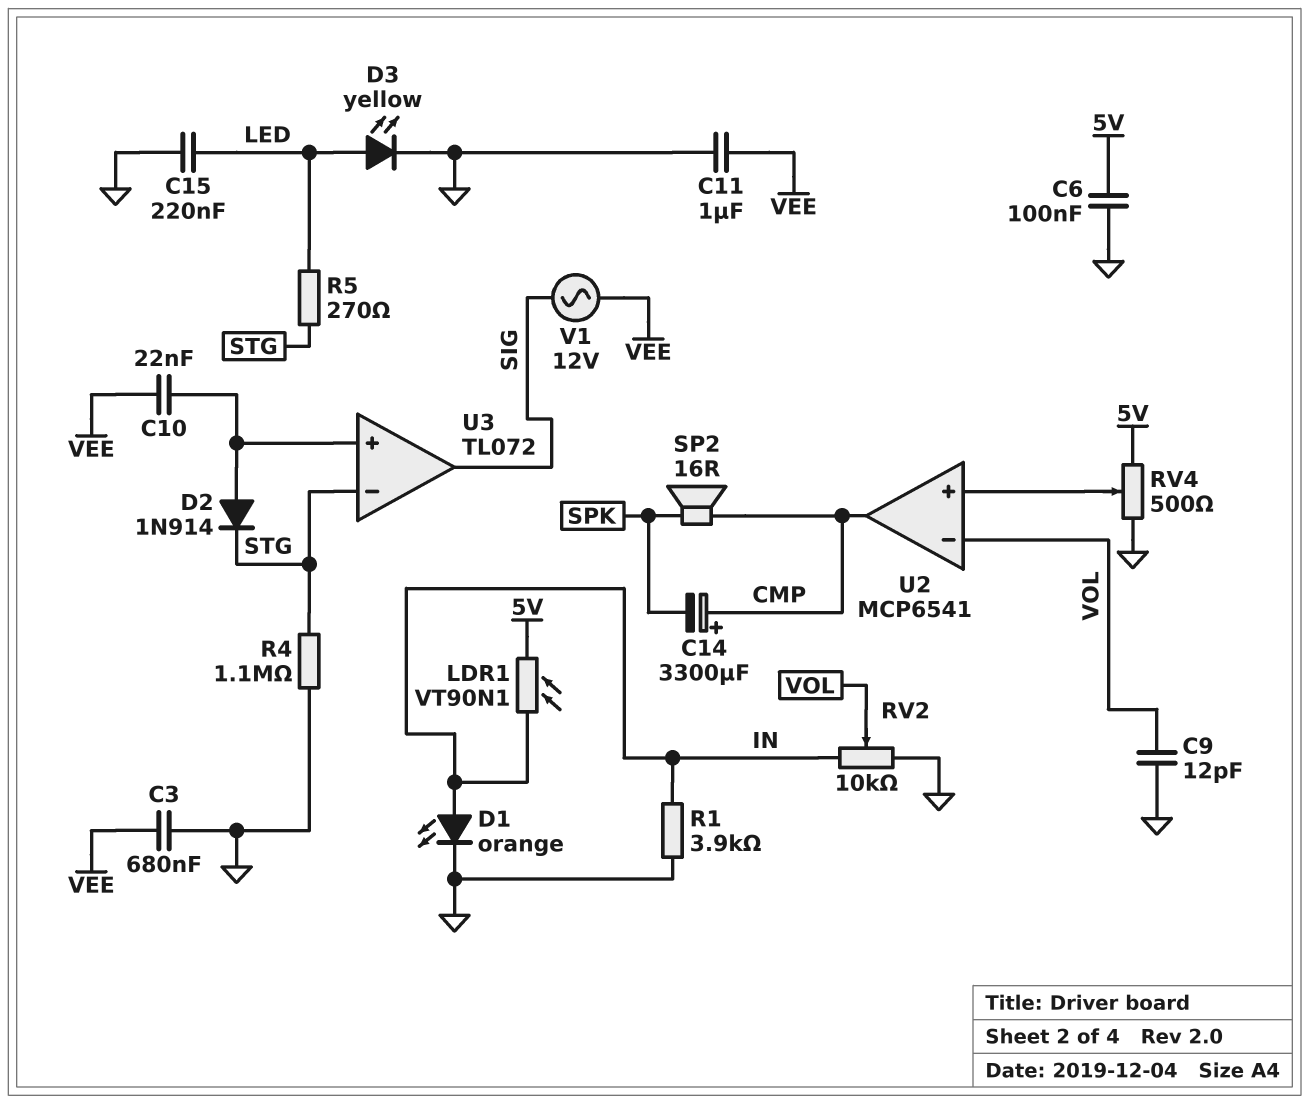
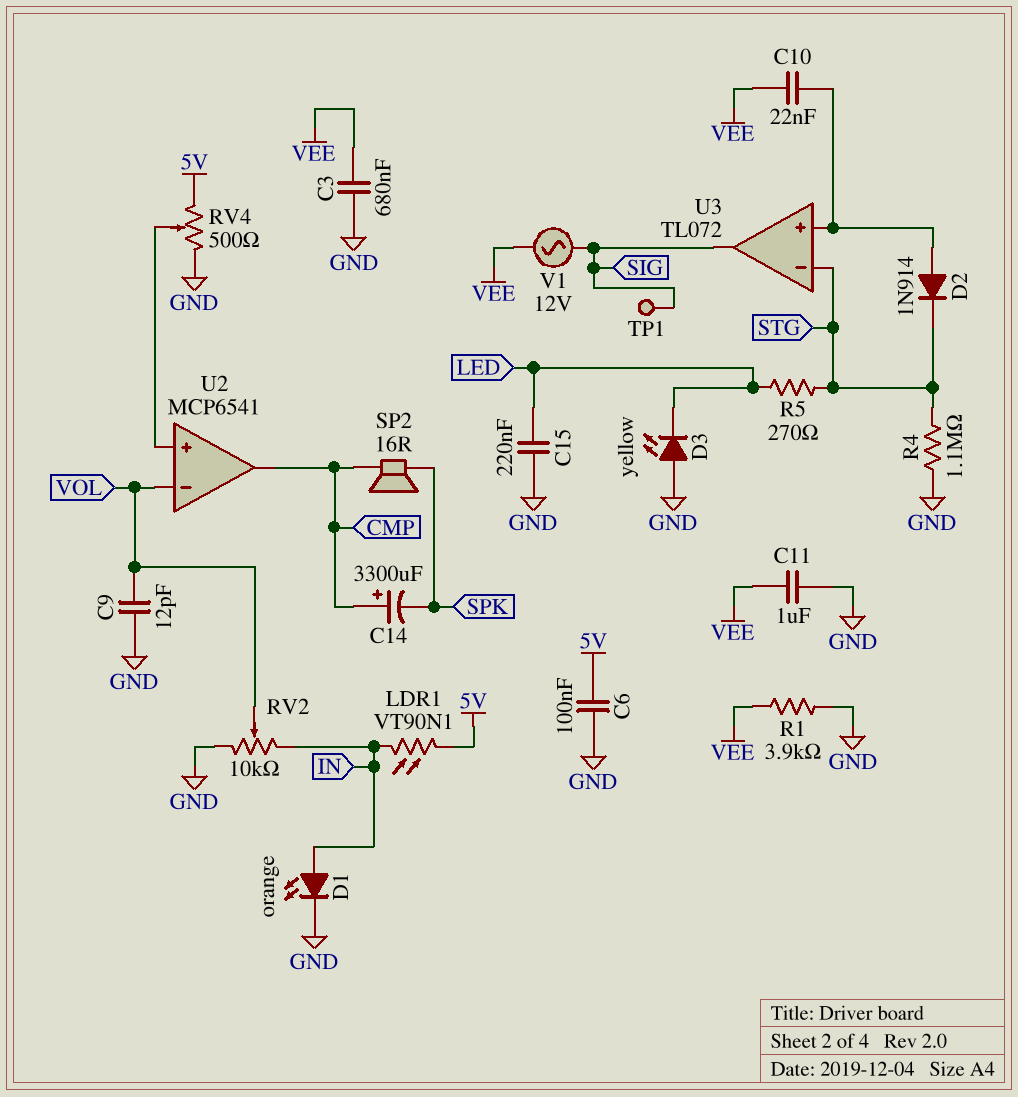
D3: LED yellow (A LED, K GND) -> LED yellow (A GND, K LED)
R1: 3.9k (GND, IN) -> 3.9k (GND, VEE)
TP1: none -> test point (SIG)

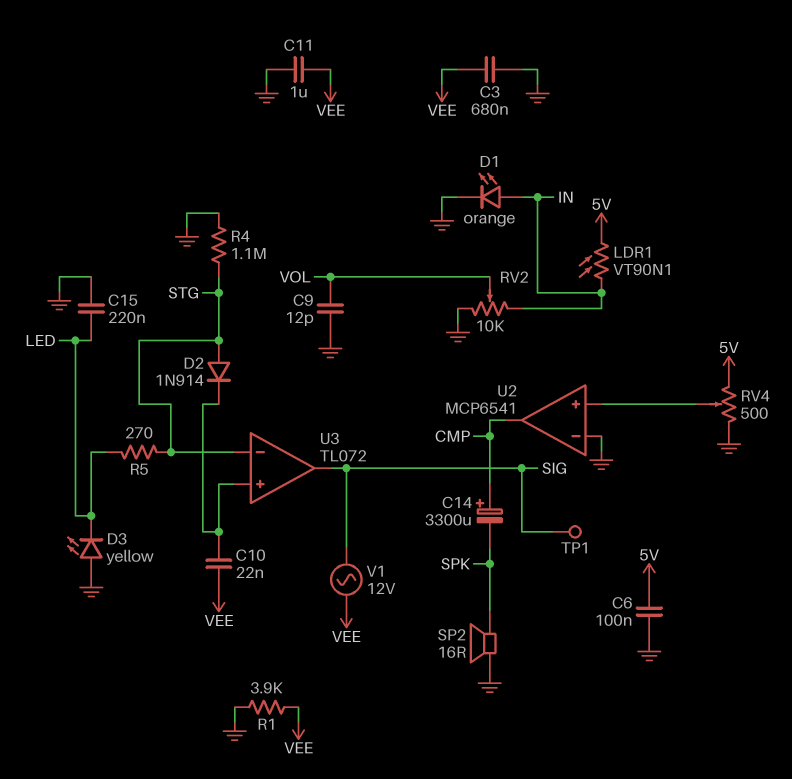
D2: diode 1N914 (A U3/in+, K STG) -> diode 1N914 (A STG, K U3/in+)
SP2: speaker 16R (CMP, SPK) -> speaker 16R (GND, SPK)
U2 pin in-: VOL -> GND

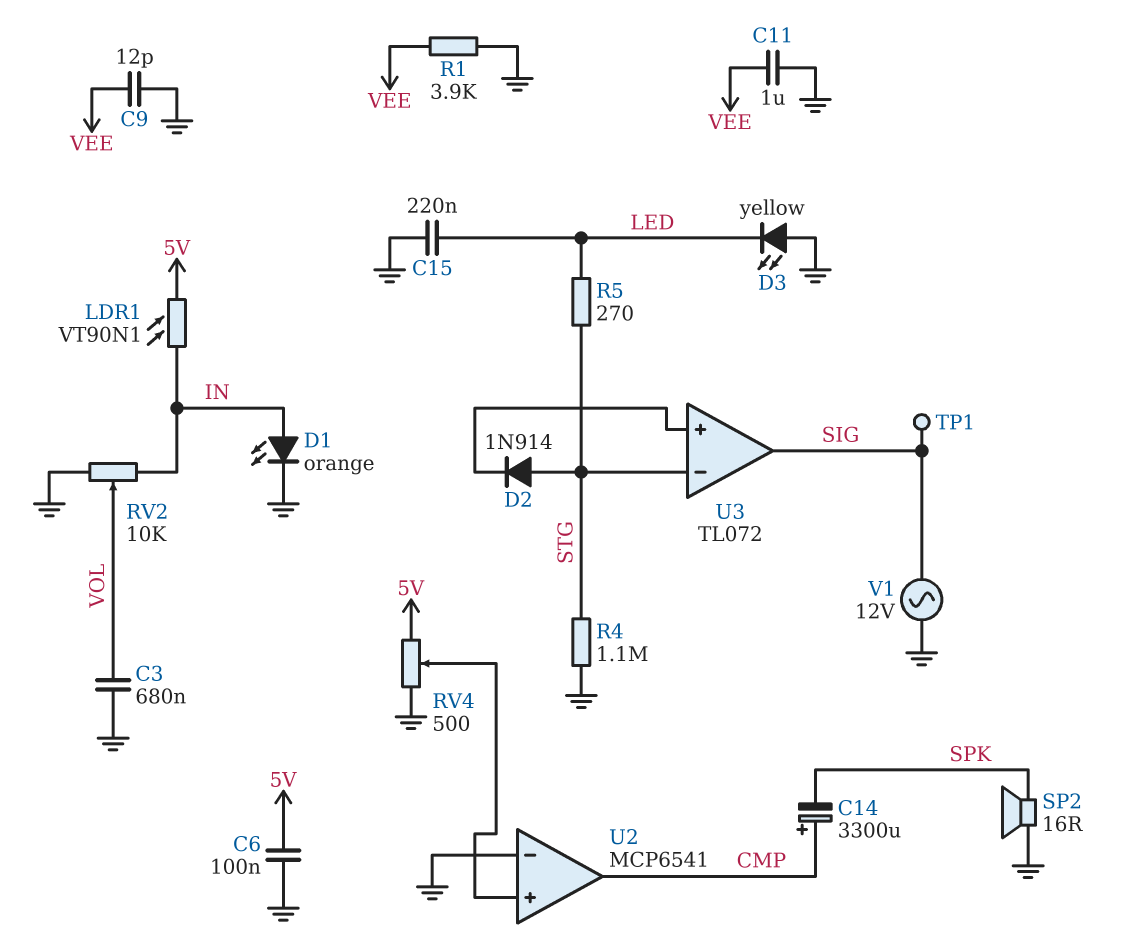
C3: 680nF (GND, VEE) -> 680nF (GND, VOL)
C9: 12pF (GND, VOL) -> 12pF (GND, VEE)
C10: 22nF (U3/in+, VEE) -> none
V1: AC 12V (SIG, VEE) -> AC 12V (GND, SIG)

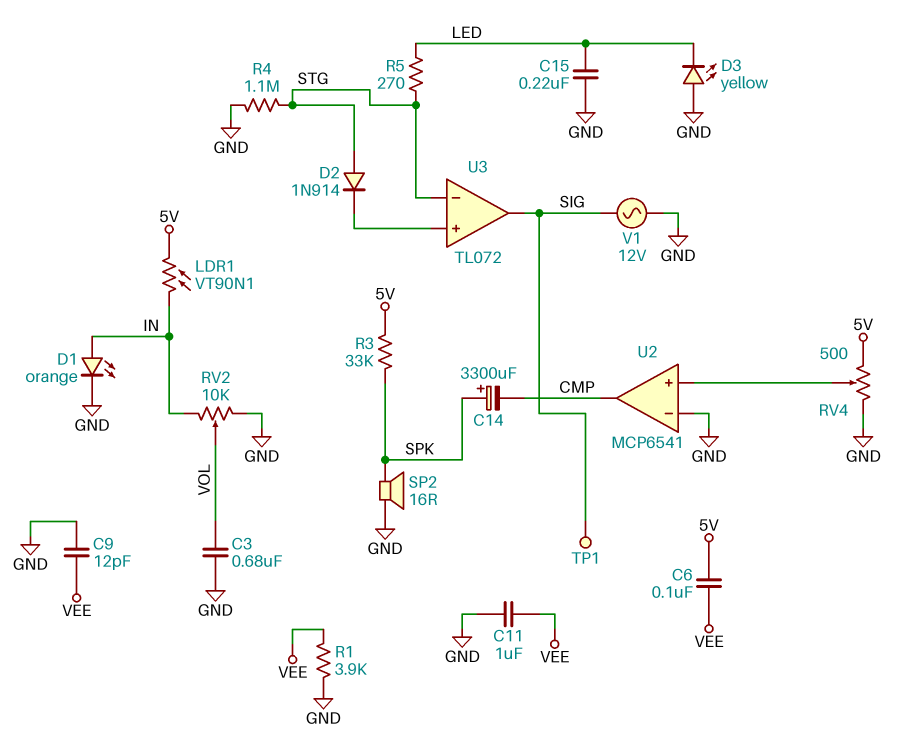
C6: 100nF (5V, GND) -> 100nF (5V, VEE)
C14: 3300uF (plus CMP, minus SPK) -> 3300uF (plus SPK, minus CMP)
R3: none -> 33k (5V, SPK)

